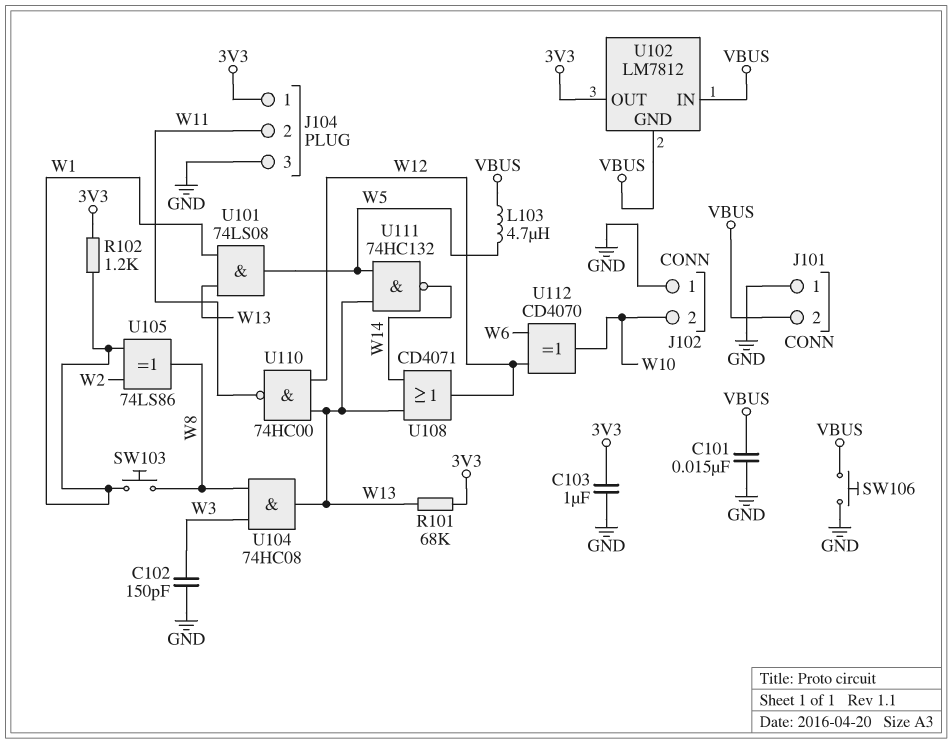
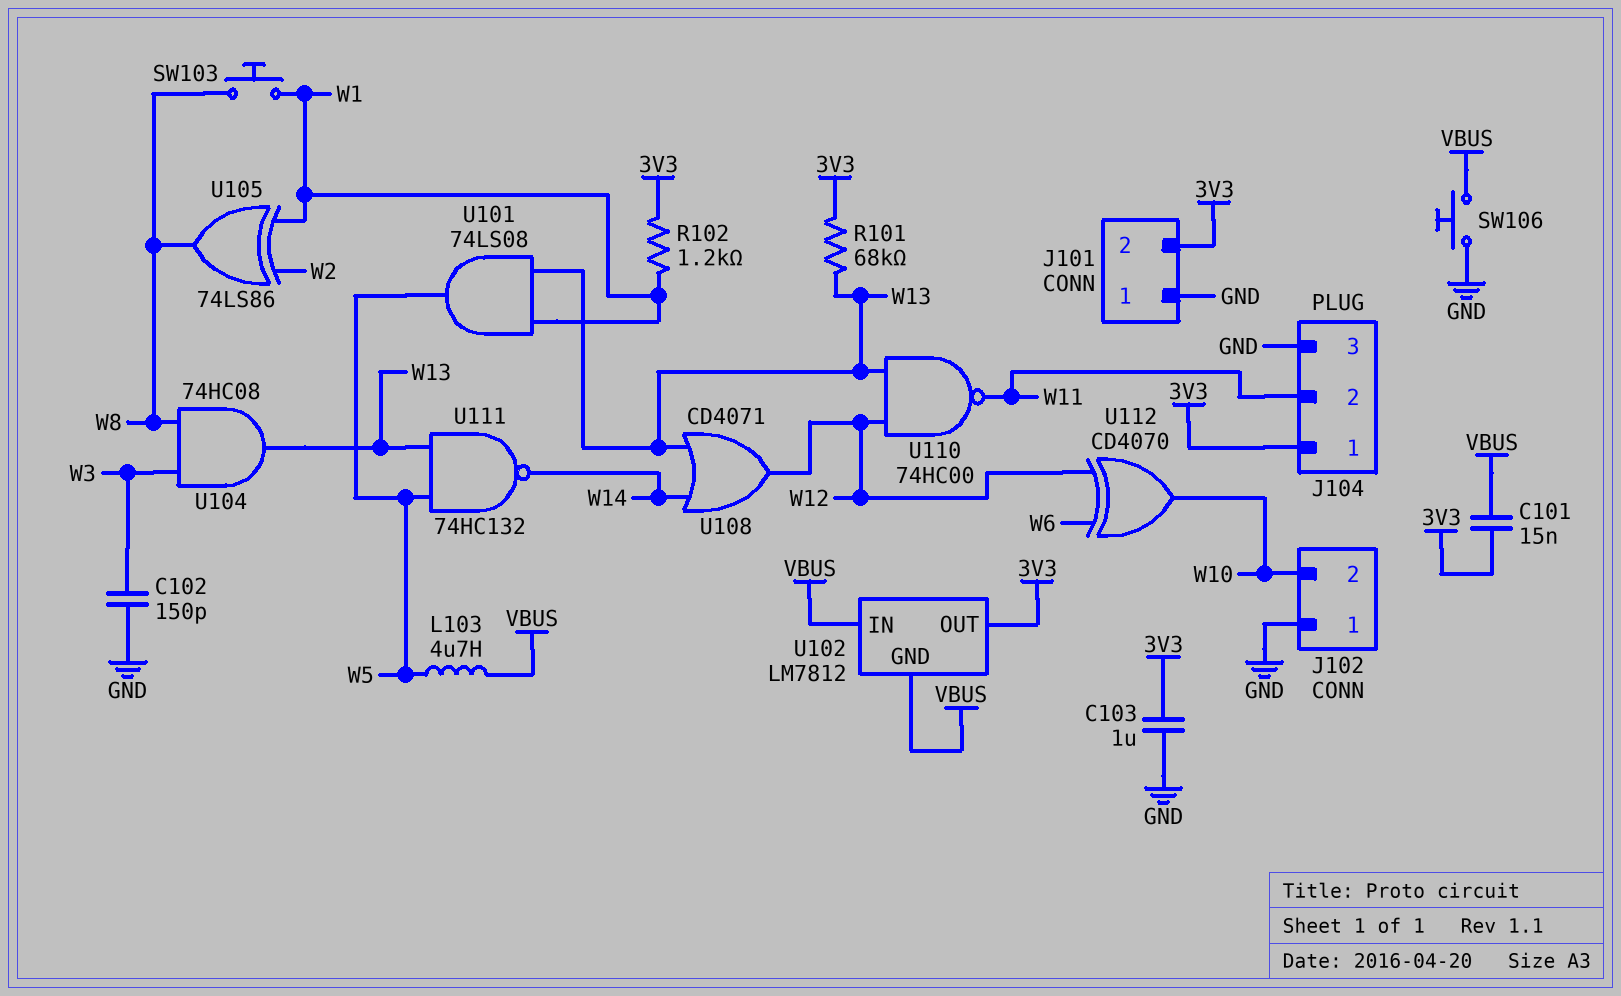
C101: 15nF (GND, VBUS) -> 15nF (3V3, VBUS)
J101 pin 2: VBUS -> 3V3

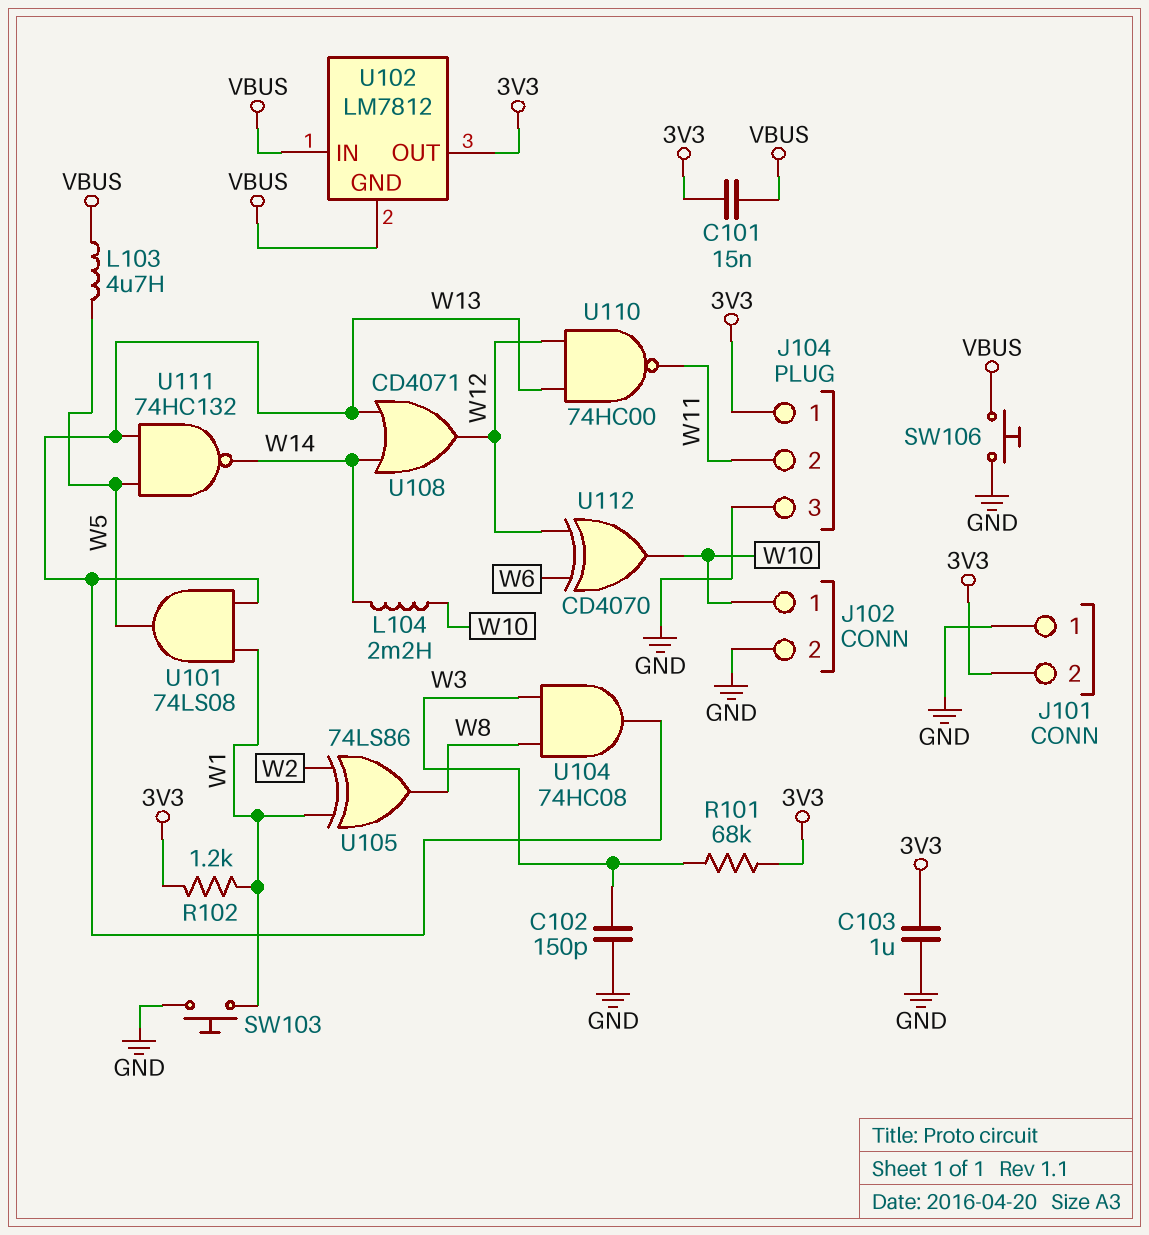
J102 pin 1: GND -> W10
J102 pin 2: W10 -> GND
L104: none -> 2.2mH (W10, W14)
R101: 68k (3V3, W13) -> 68k (3V3, W3)
SW103: button (W1, W8) -> button (GND, W1)

